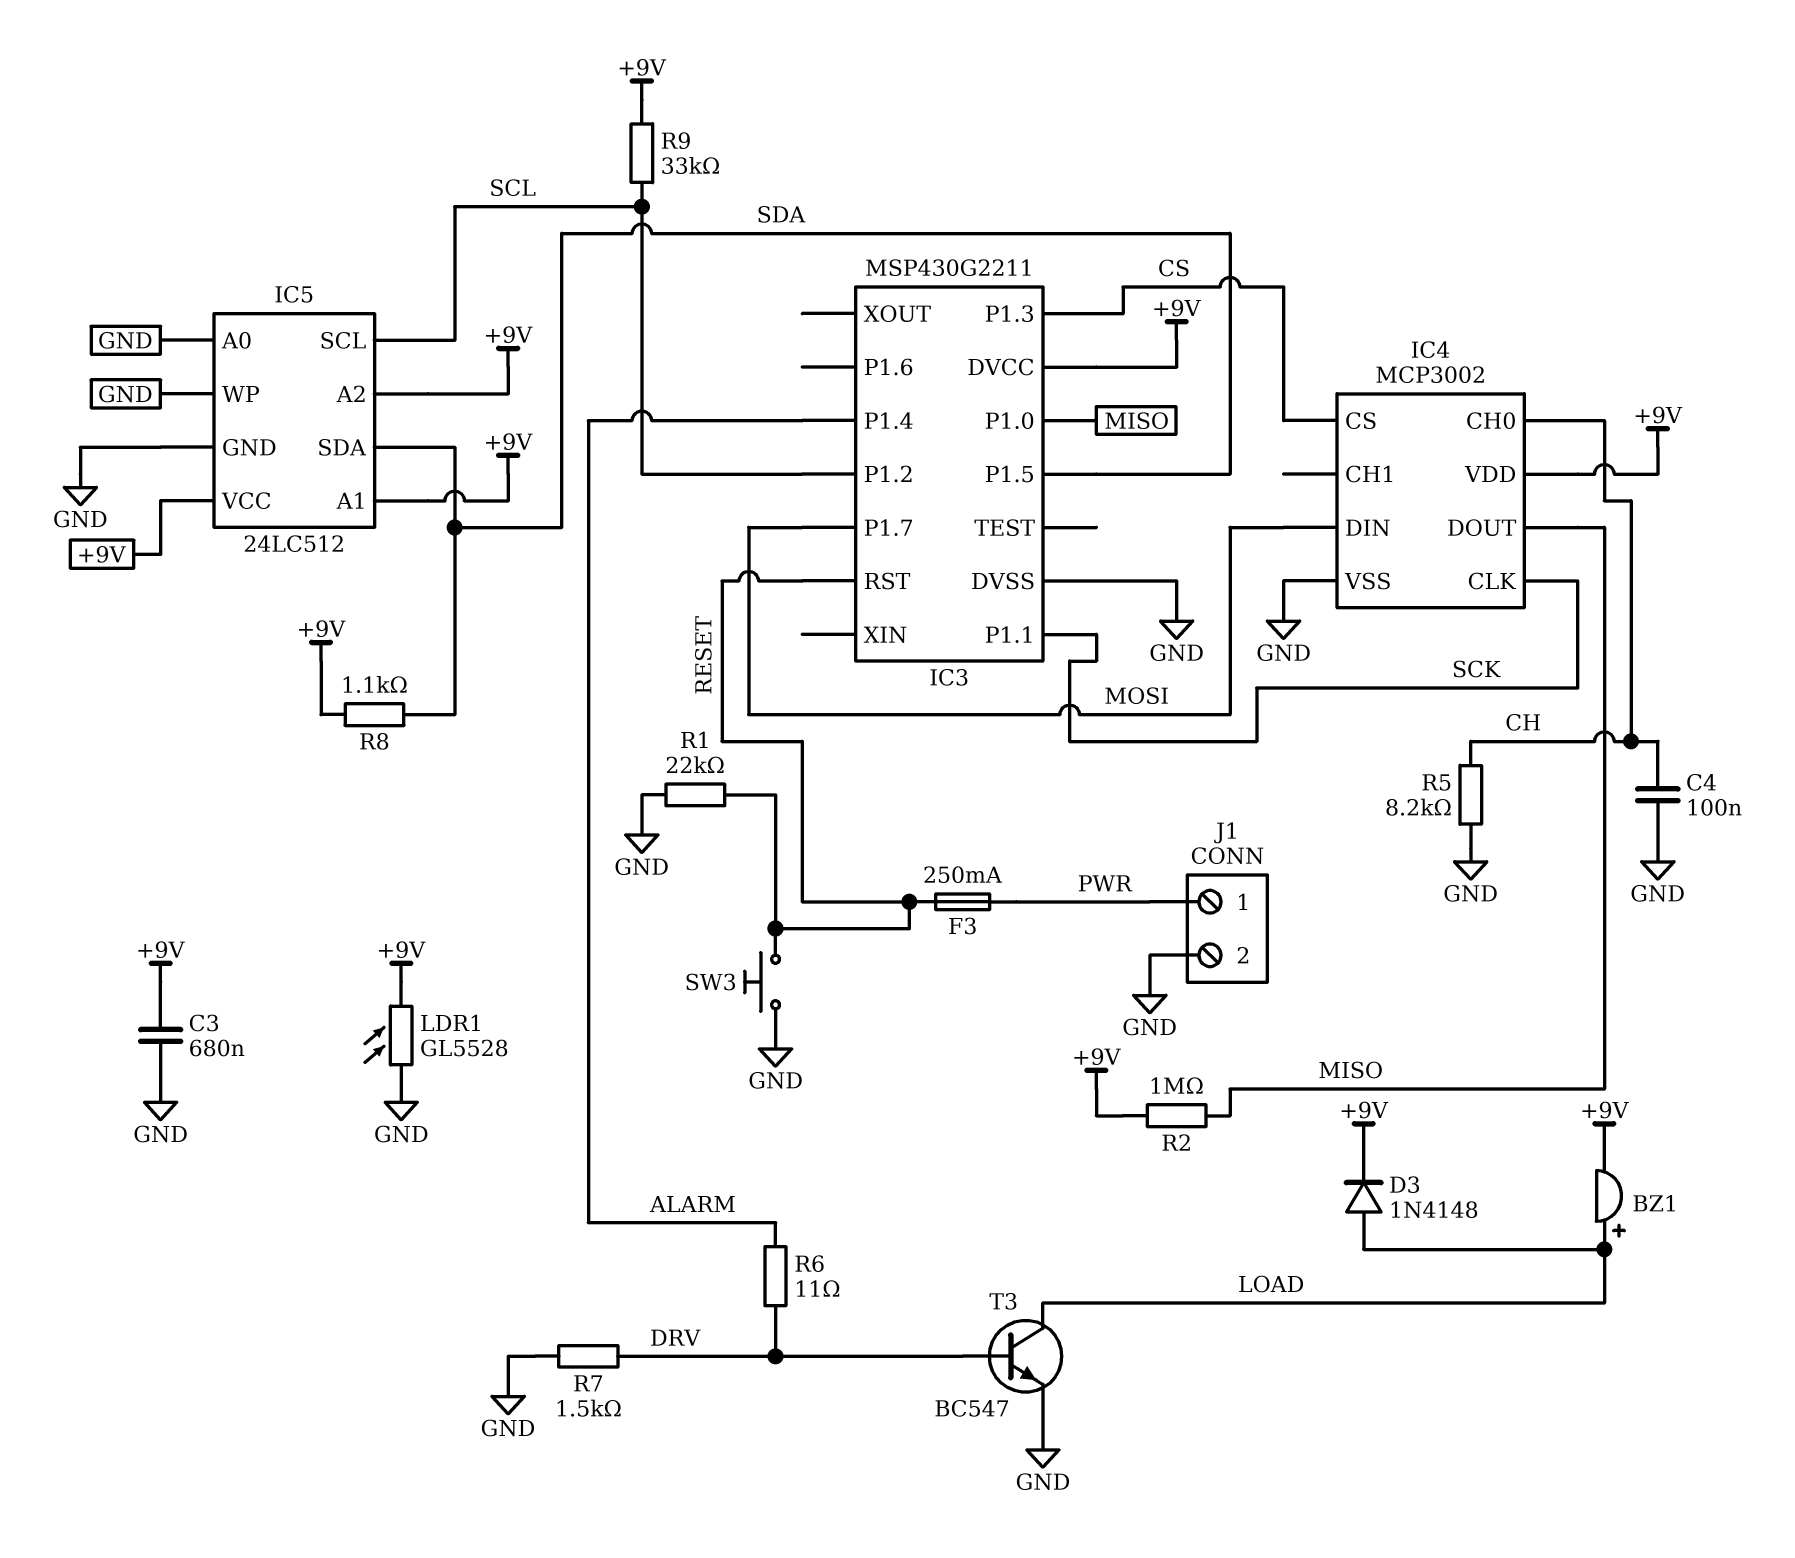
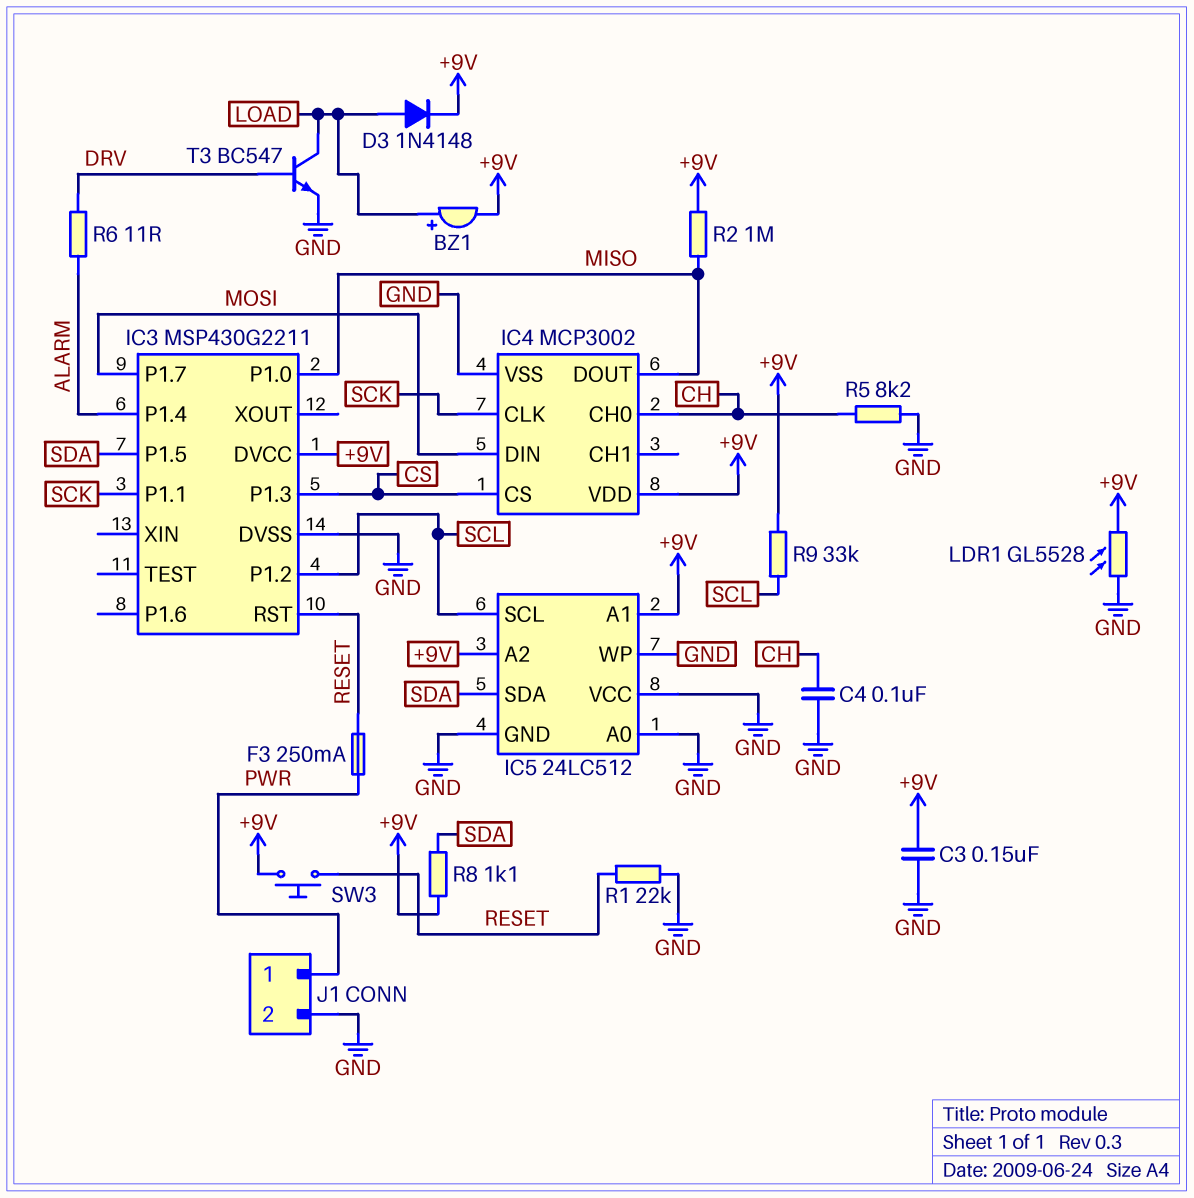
C3: 680nF (+9V, GND) -> 150nF (+9V, GND)
IC5 pin VCC: +9V -> GND
R7: 1.5k (DRV, GND) -> none
SW3: button (GND, RESET) -> button (+9V, RESET)

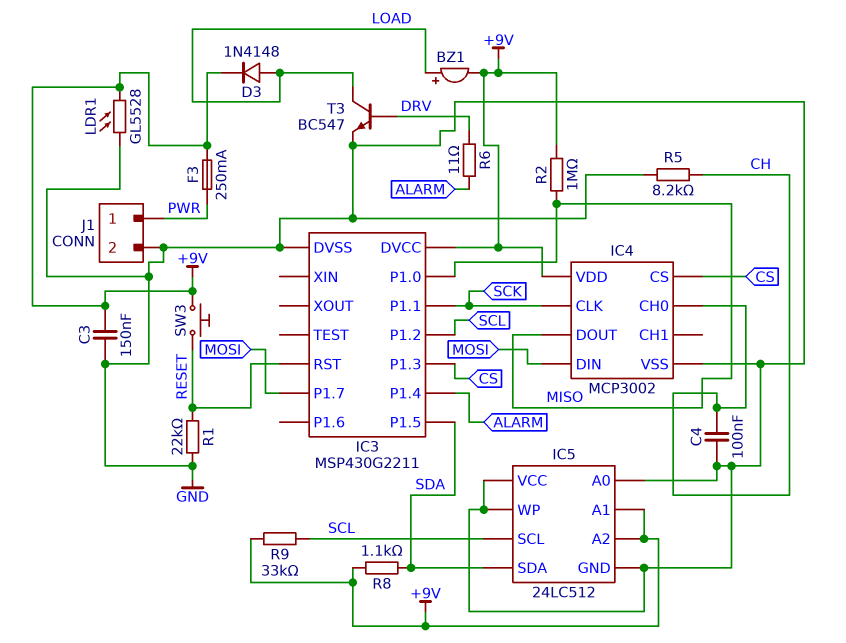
F3: 250mA (PWR, RESET) -> 250mA (+9V, PWR)

